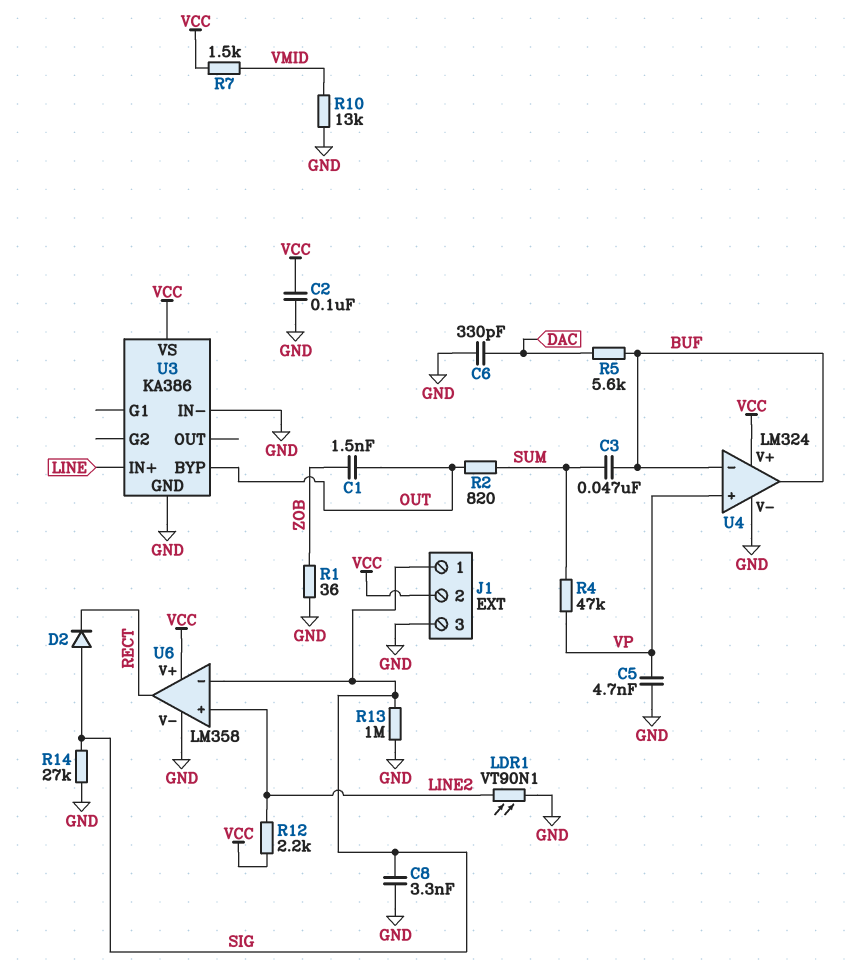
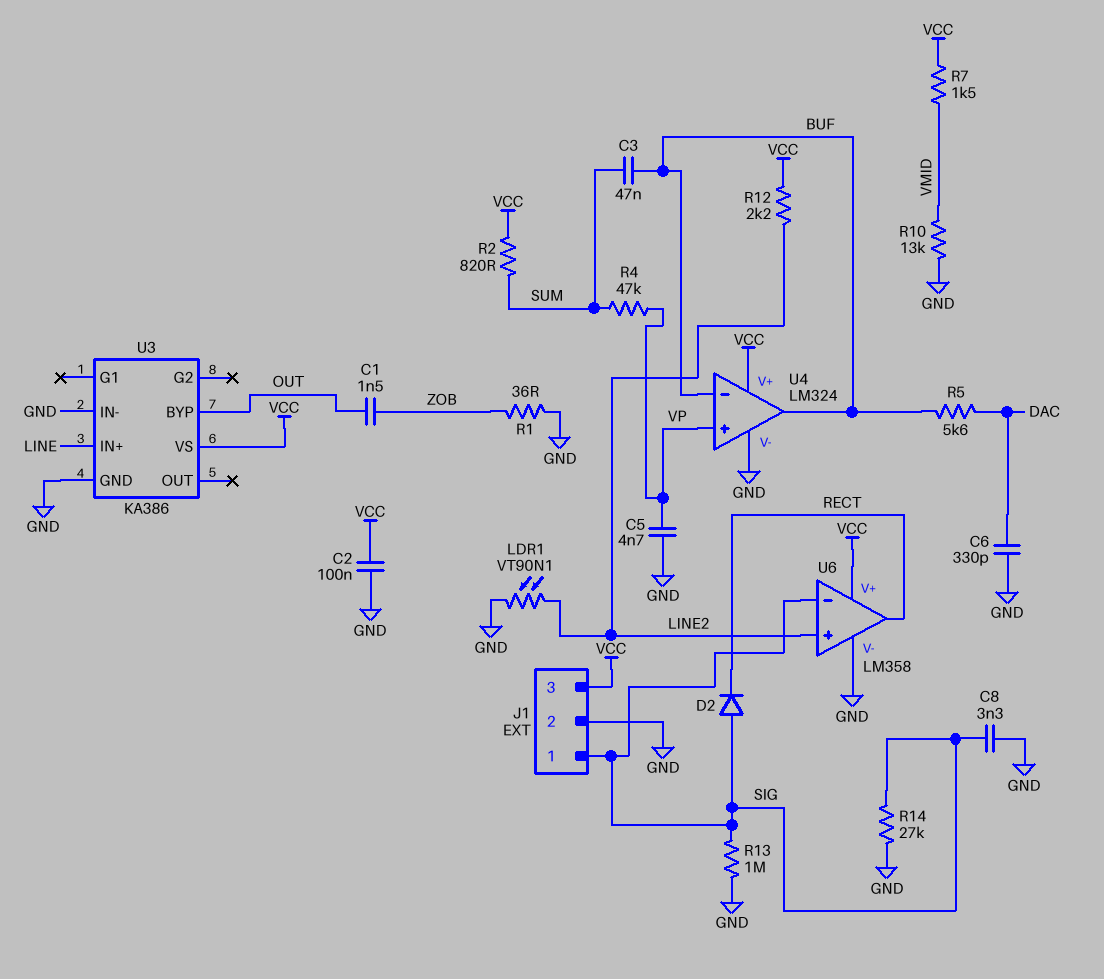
J1 pin 2: VCC -> GND
J1 pin 3: GND -> VCC
R2: 820 (OUT, SUM) -> 820 (SUM, VCC)

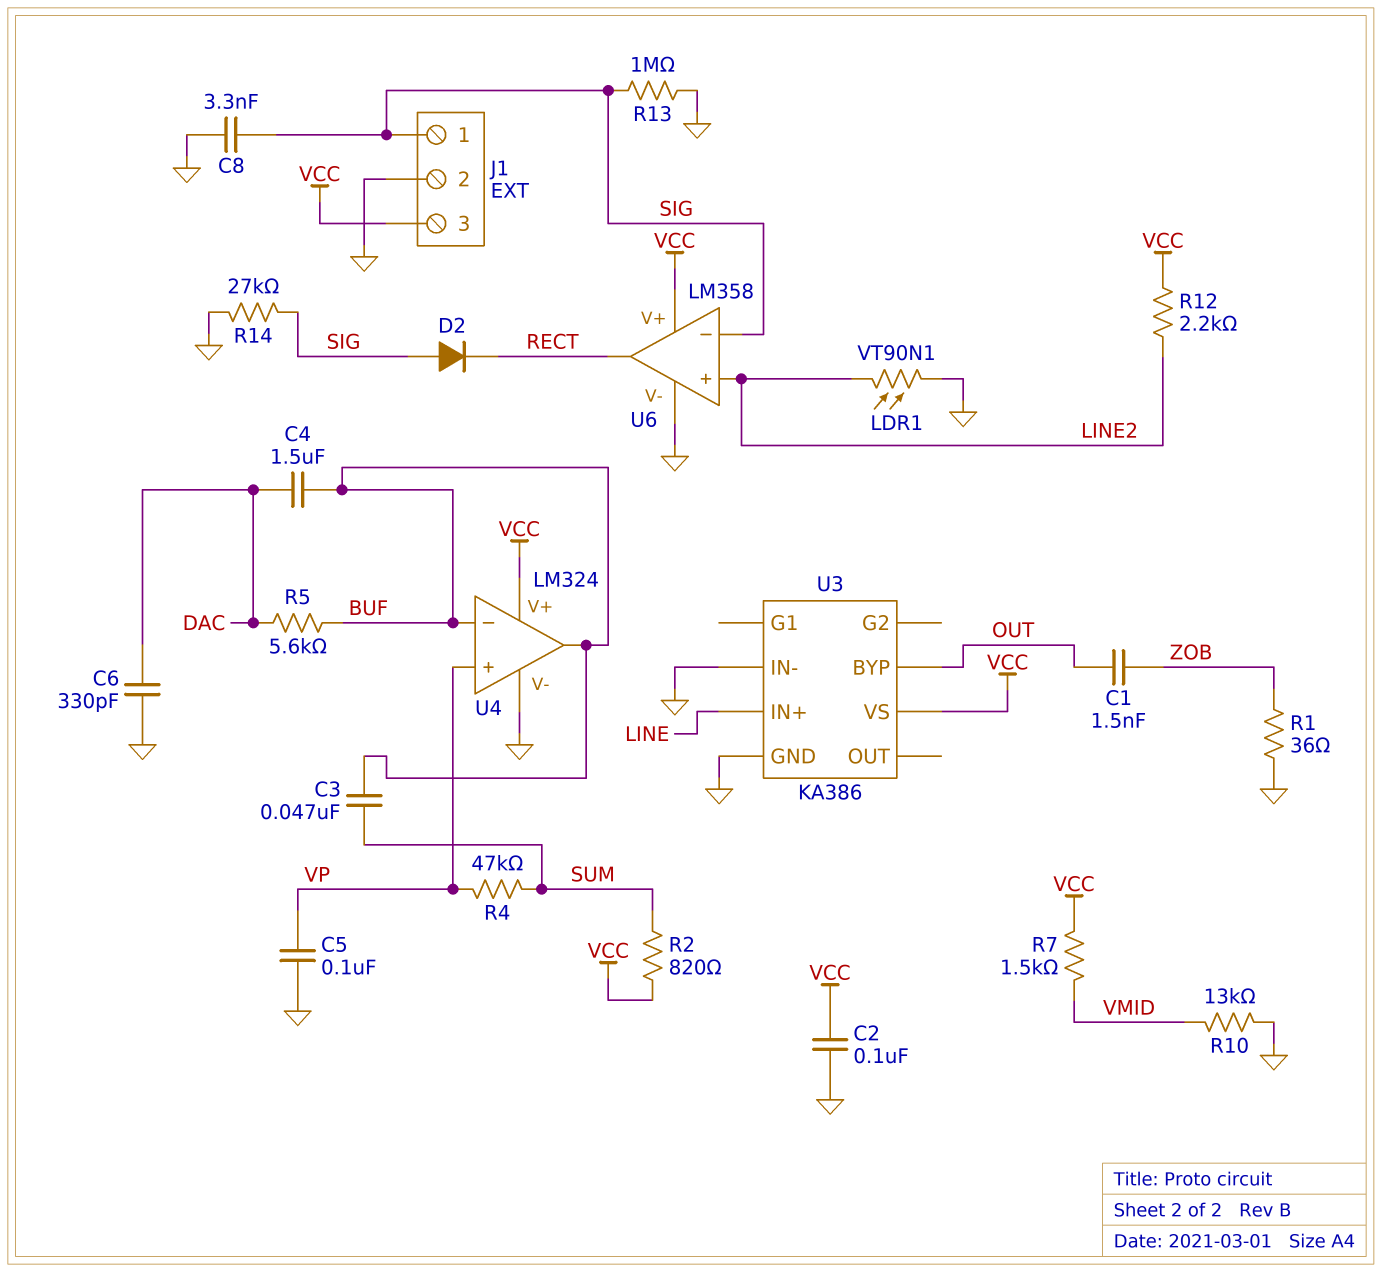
C4: none -> 1.5uF (BUF, DAC)
C5: 4.7nF (GND, VP) -> 100nF (GND, VP)

